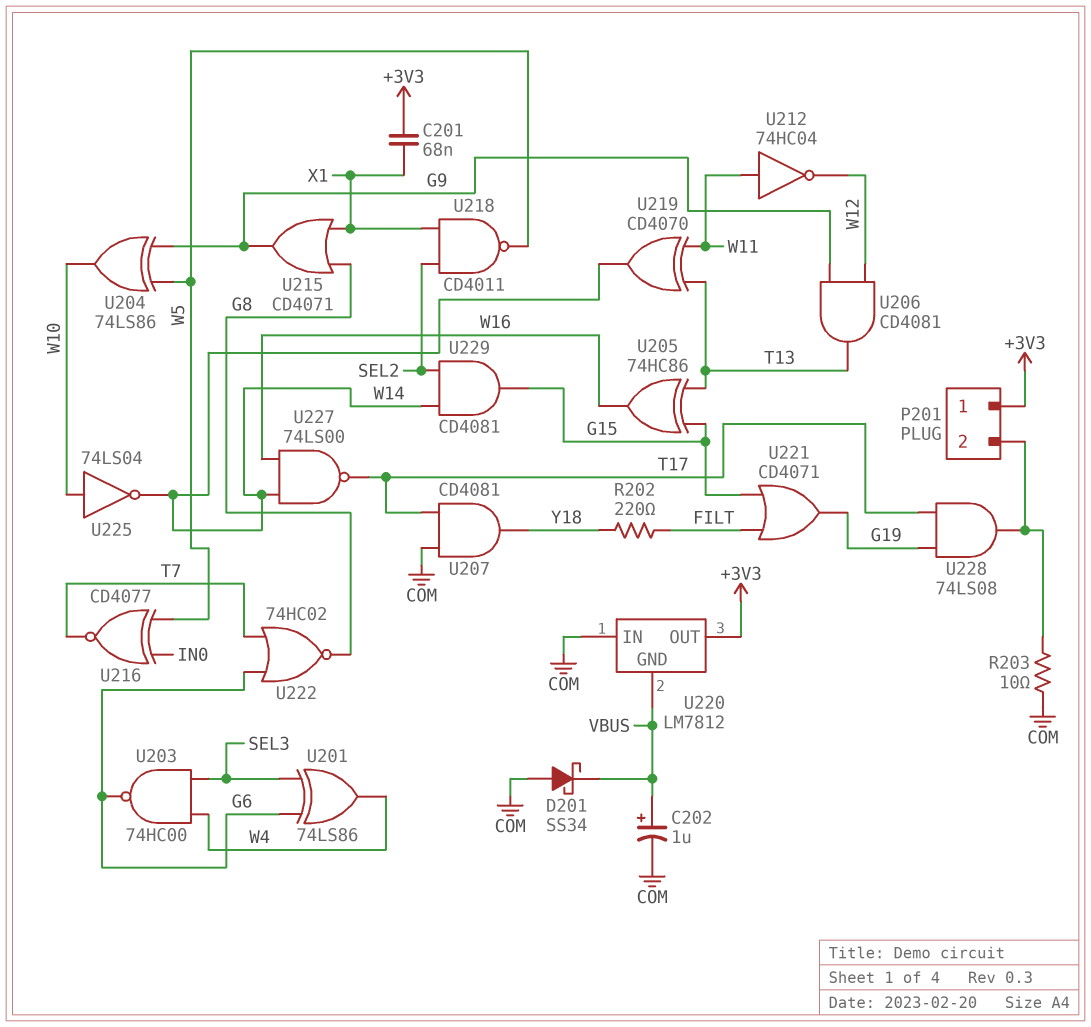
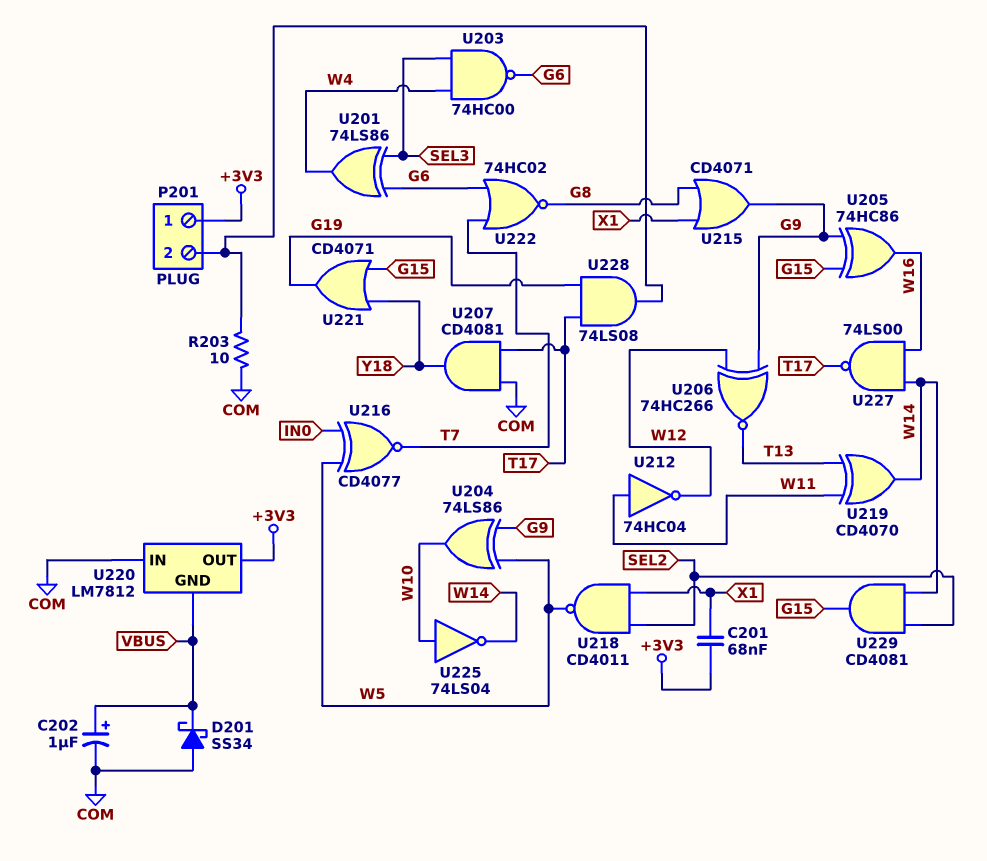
R202: 220 (FILT, Y18) -> none
U205: XOR 74HC86 (in G15, in T13, out W16) -> XOR 74HC86 (in G9, in G15, out W16)
U206: AND CD4081 (in G9, in W12, out T13) -> XNOR 74HC266 (in G9, in W12, out T13)
U221: OR CD4071 (in FILT, in G15, out G19) -> OR CD4071 (in G15, in Y18, out G19)

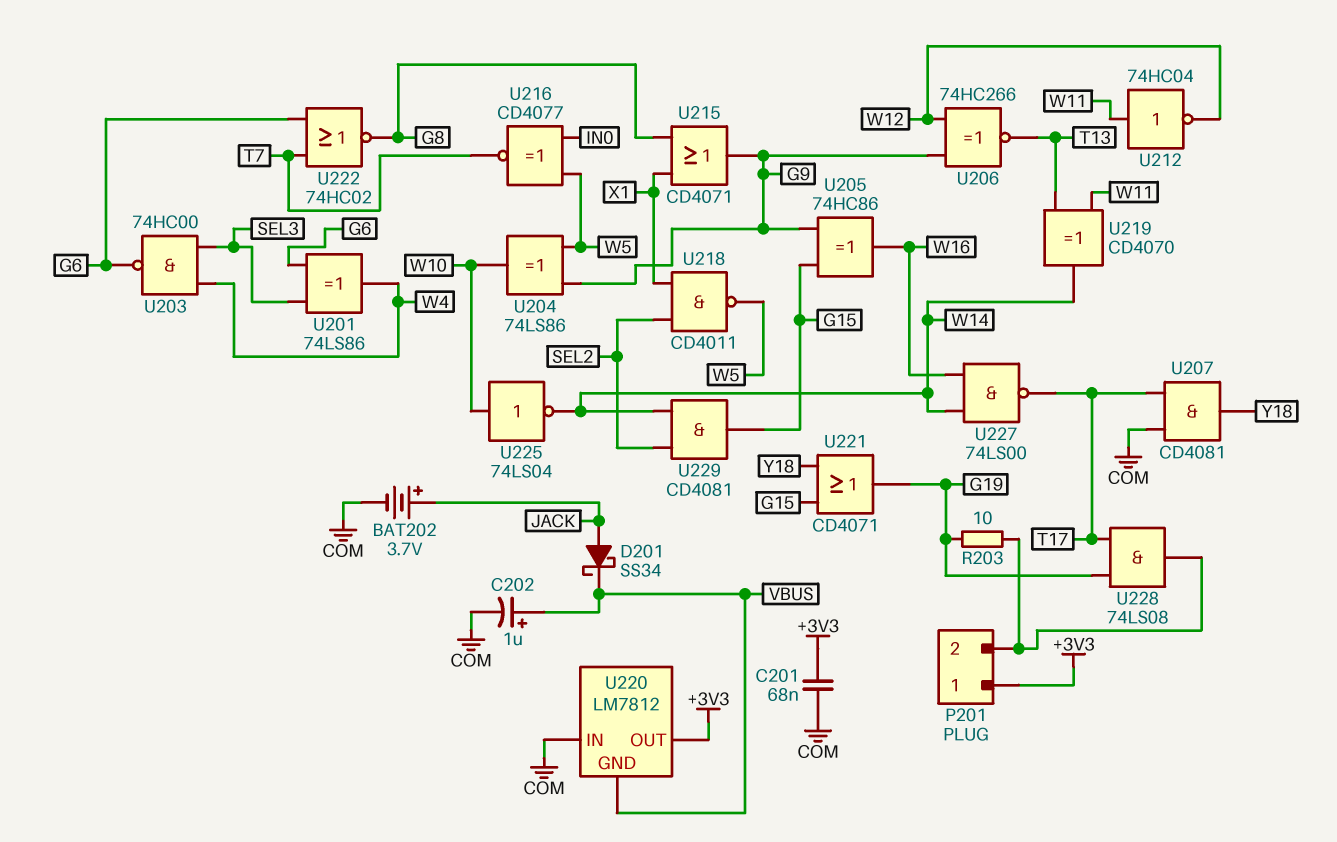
BAT202: none -> 3.7V (plus JACK, minus COM)
C201: 68nF (+3V3, X1) -> 68nF (+3V3, COM)
D201: schottky SS34 (A COM, K VBUS) -> schottky SS34 (A JACK, K VBUS)
R203: 10 (COM, P201/2) -> 10 (G19, P201/2)

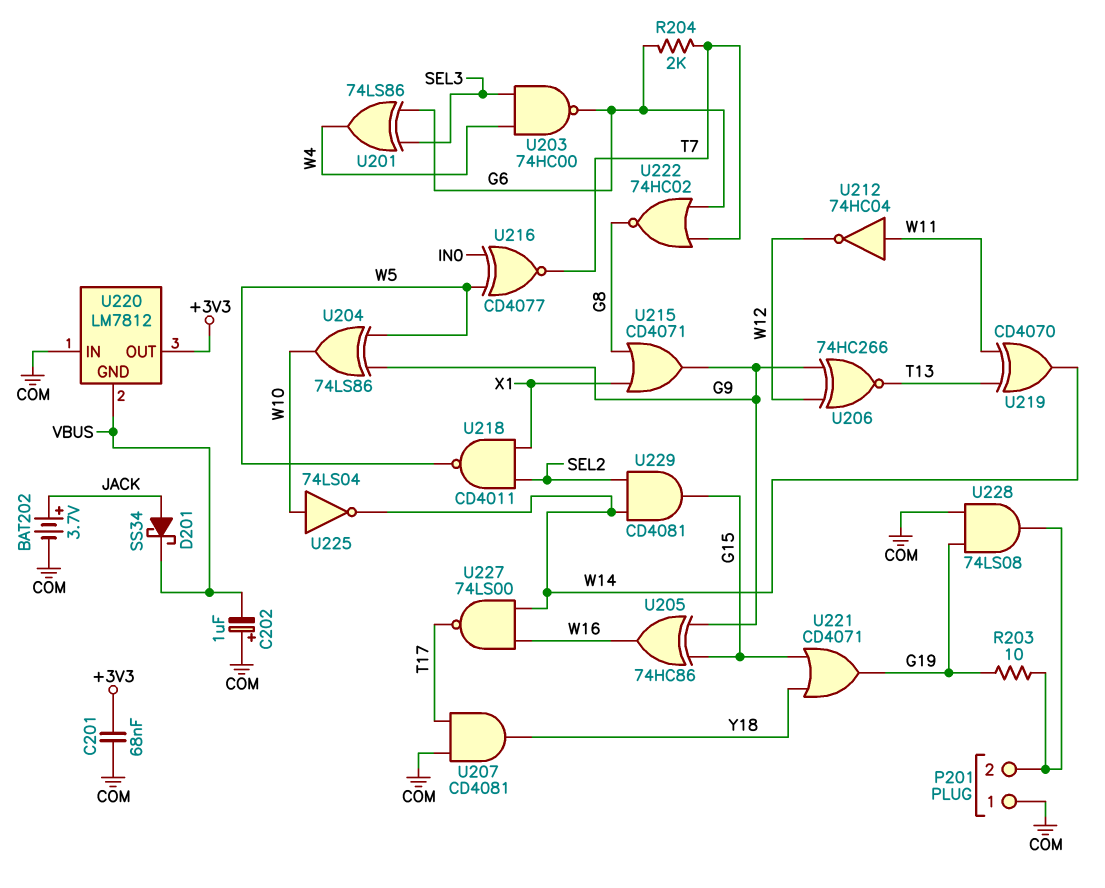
C202: 1uF (plus VBUS, minus COM) -> 1uF (plus COM, minus VBUS)
P201 pin 1: +3V3 -> COM
R204: none -> 2k (G6, T7)
U228: AND 74LS08 (in G19, in T17, out P201/2) -> AND 74LS08 (in COM, in G19, out P201/2)

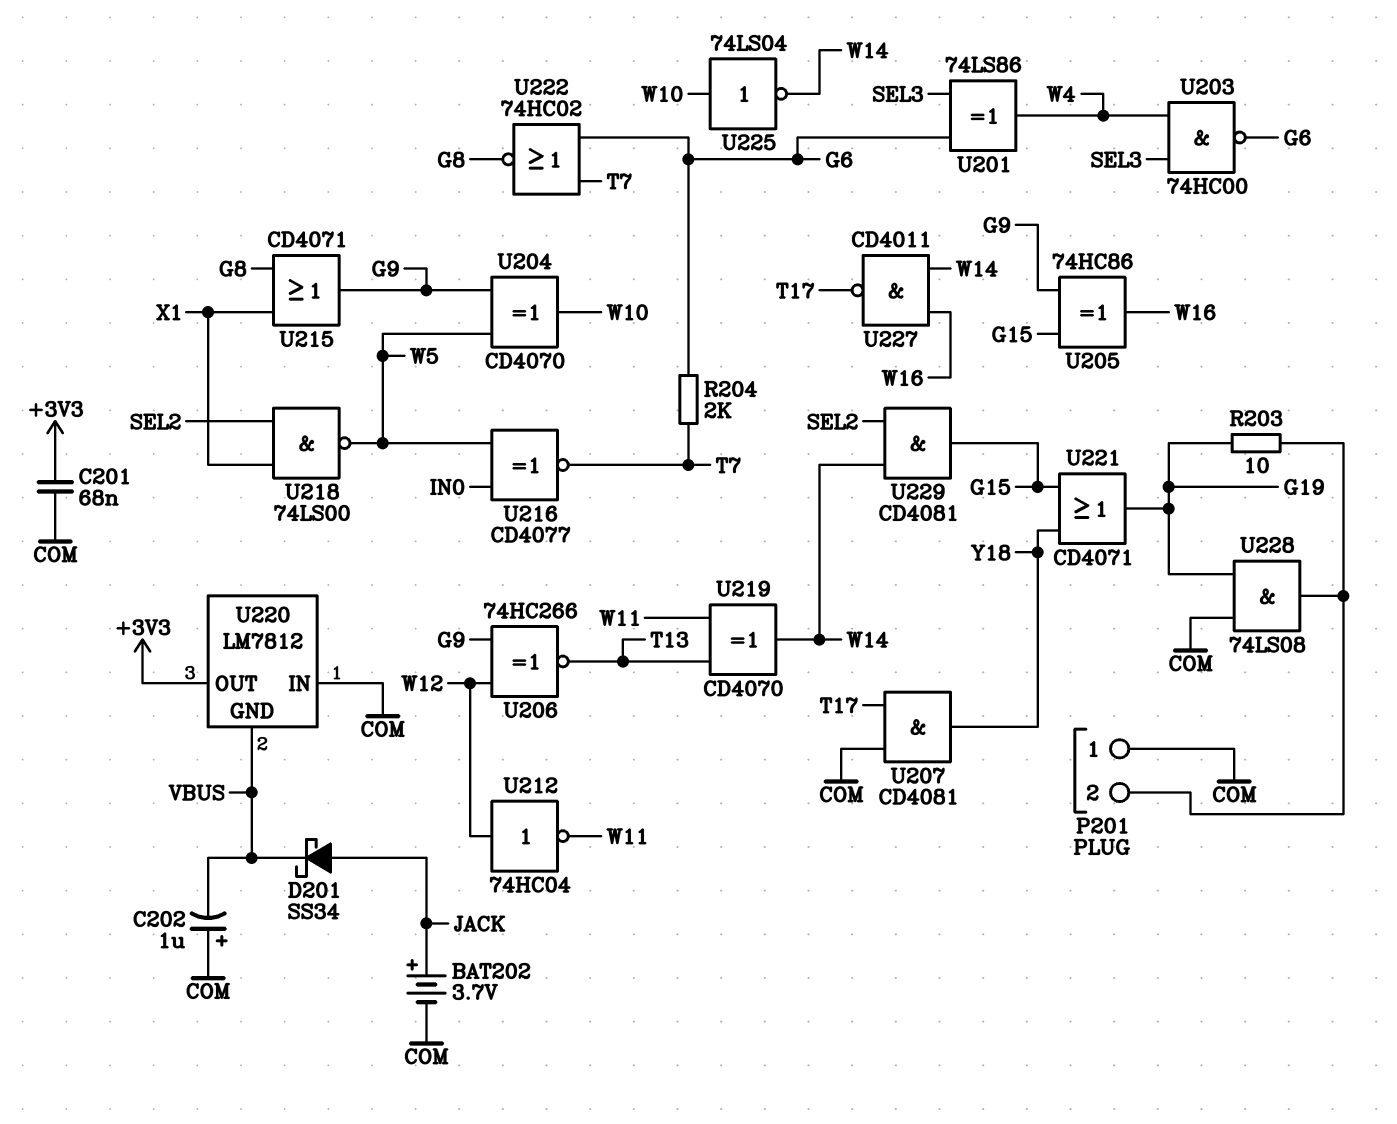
U204: XOR 74LS86 (in G9, in W5, out W10) -> XOR CD4070 (in G9, in W5, out W10)
U212: NOT 74HC04 (in W11, out W12) -> NOT 74HC04 (in W12, out W11)
U218: NAND CD4011 (in SEL2, in X1, out W5) -> NAND 74LS00 (in SEL2, in X1, out W5)
U227: NAND 74LS00 (in W14, in W16, out T17) -> NAND CD4011 (in W14, in W16, out T17)

